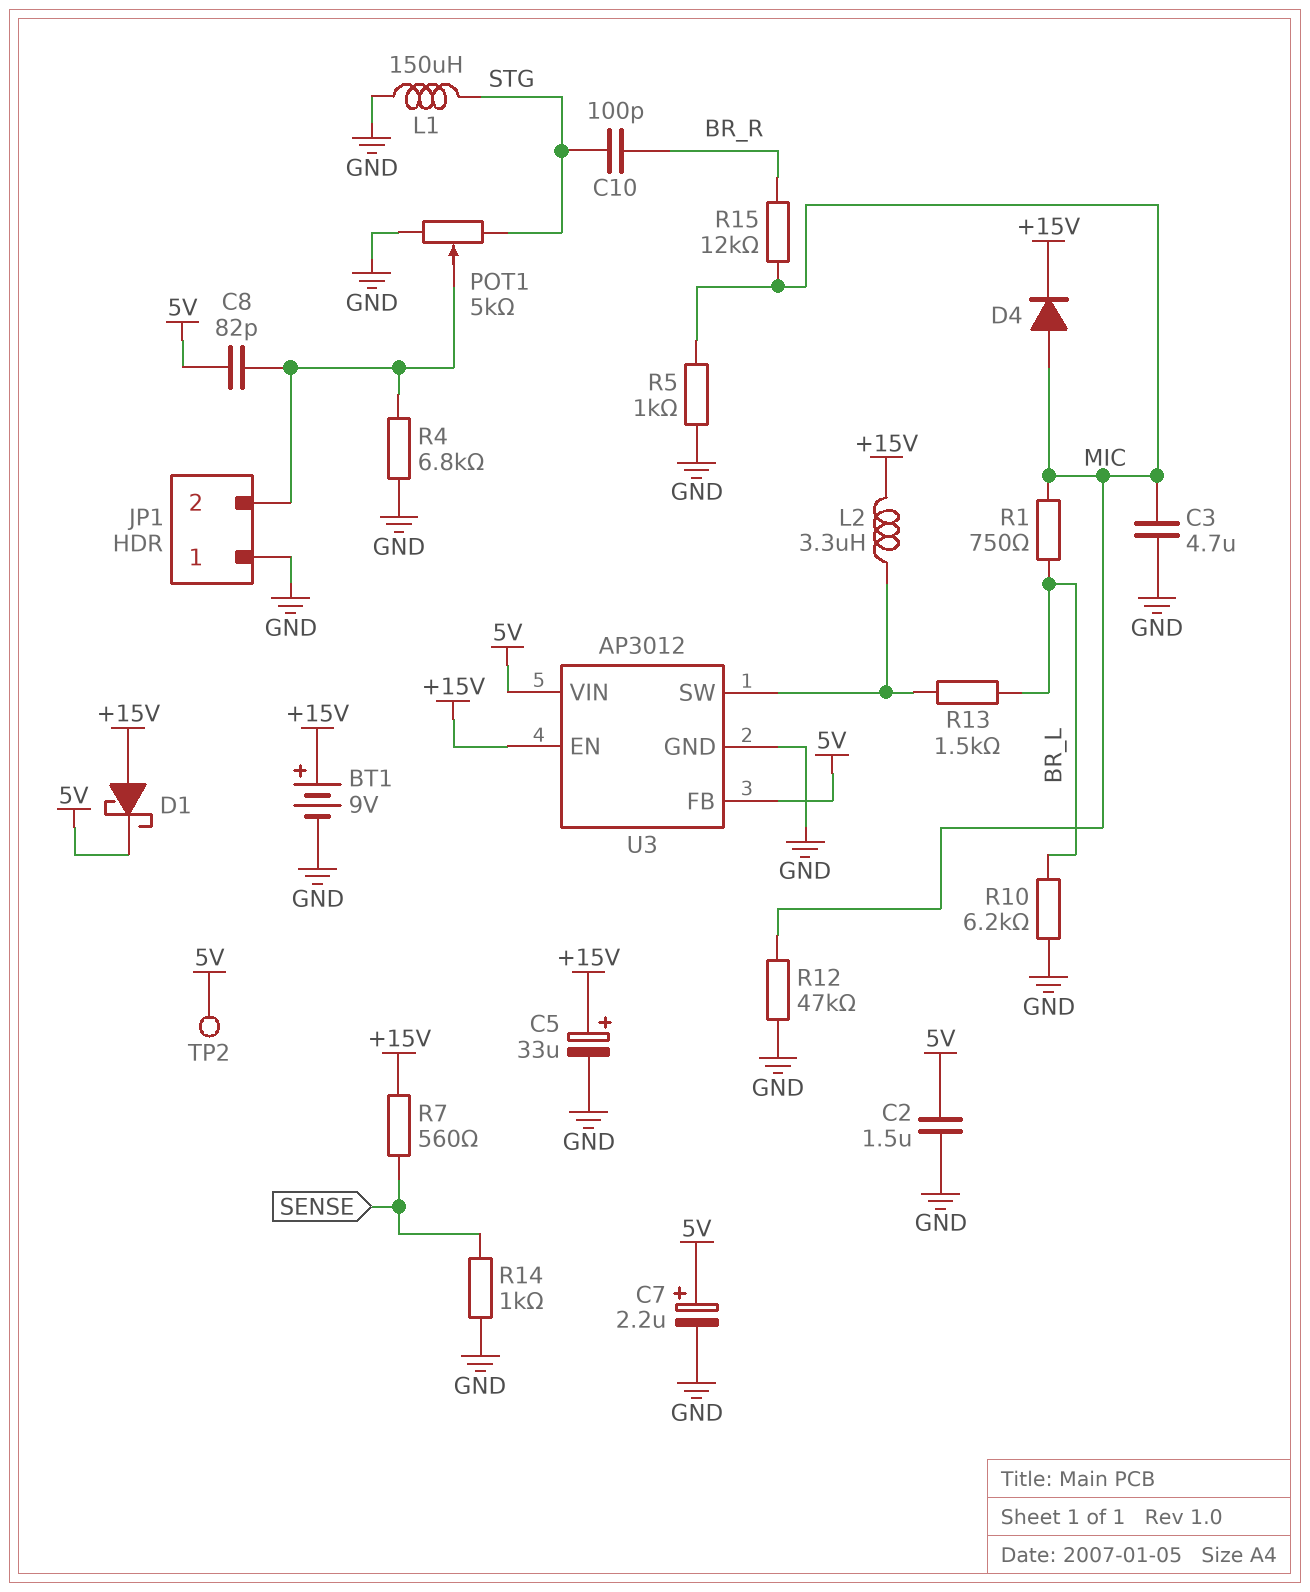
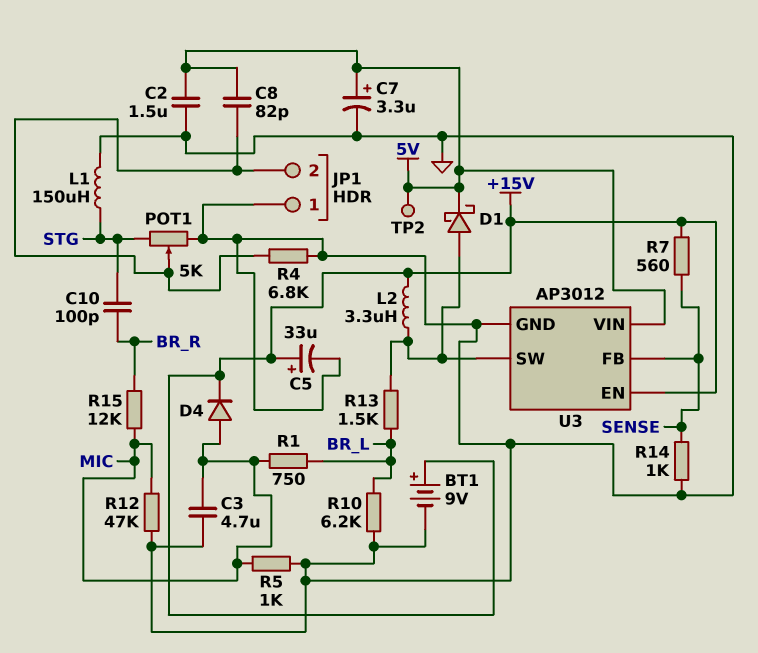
C7: 2.2uF (plus 5V, minus GND) -> 3.3uF (plus 5V, minus GND)
D1: schottky (A +15V, K 5V) -> schottky (A U3/SW, K 5V)
U3 pin FB: 5V -> SENSE

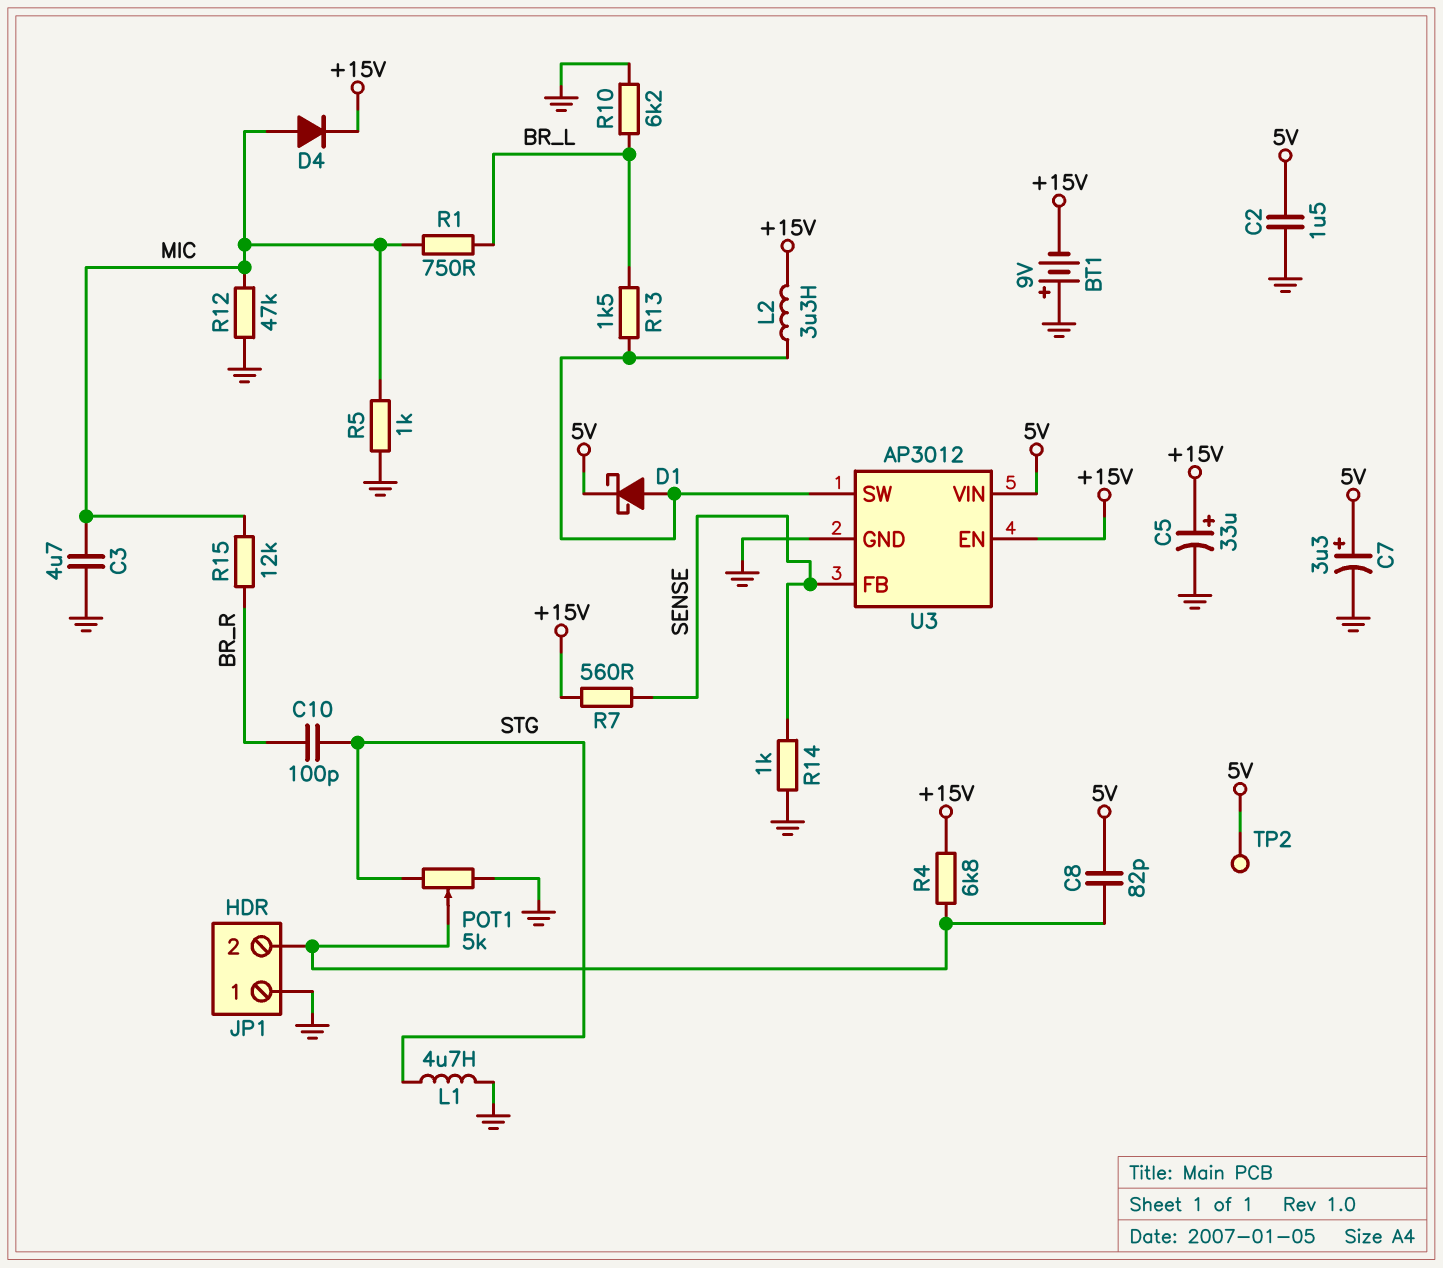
BT1: 9V (plus +15V, minus GND) -> 9V (plus GND, minus +15V)
L1: 150uH (GND, STG) -> 4.7uH (GND, STG)
R4: 6.8k (GND, JP1/2) -> 6.8k (+15V, JP1/2)

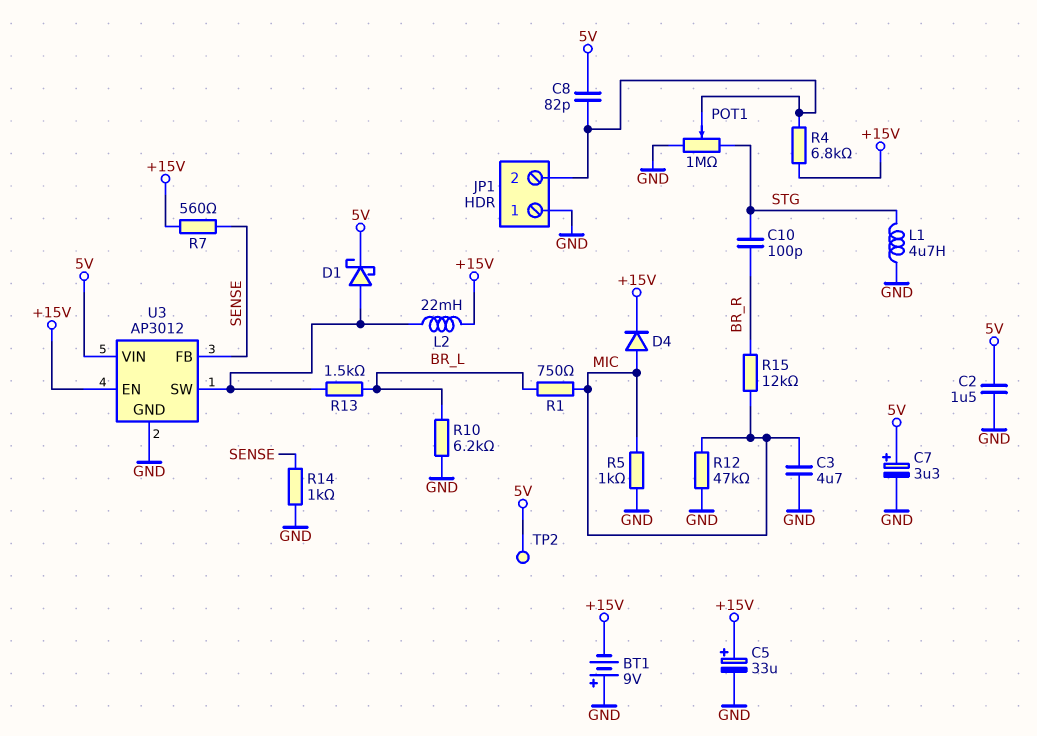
L2: 3.3uH (+15V, U3/SW) -> 22mH (+15V, U3/SW)
POT1: 5k (GND, STG, wiper JP1/2) -> 1M (GND, STG, wiper JP1/2)

